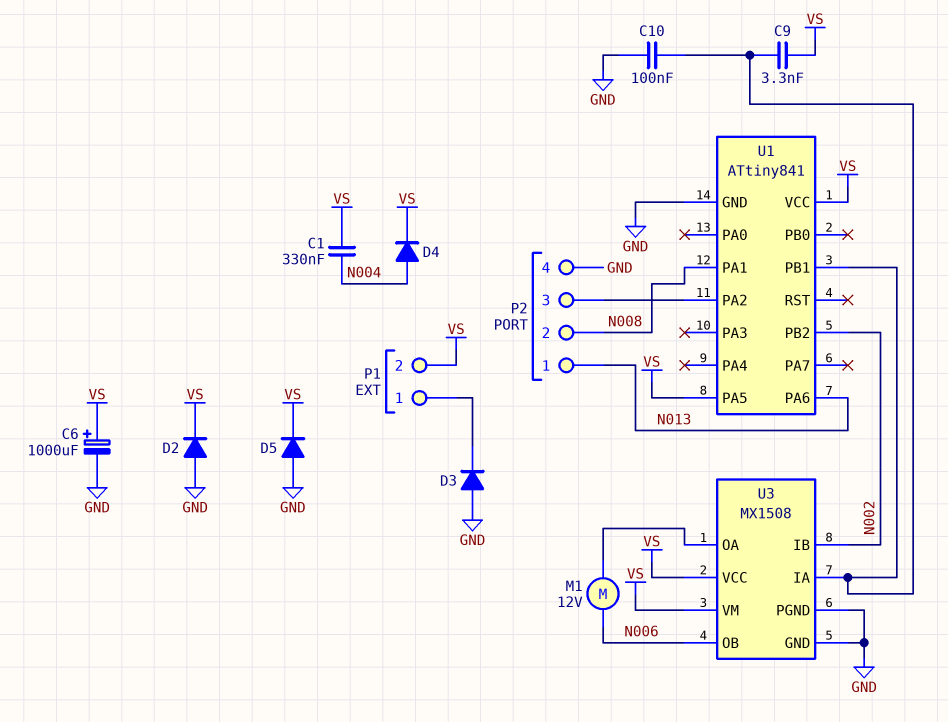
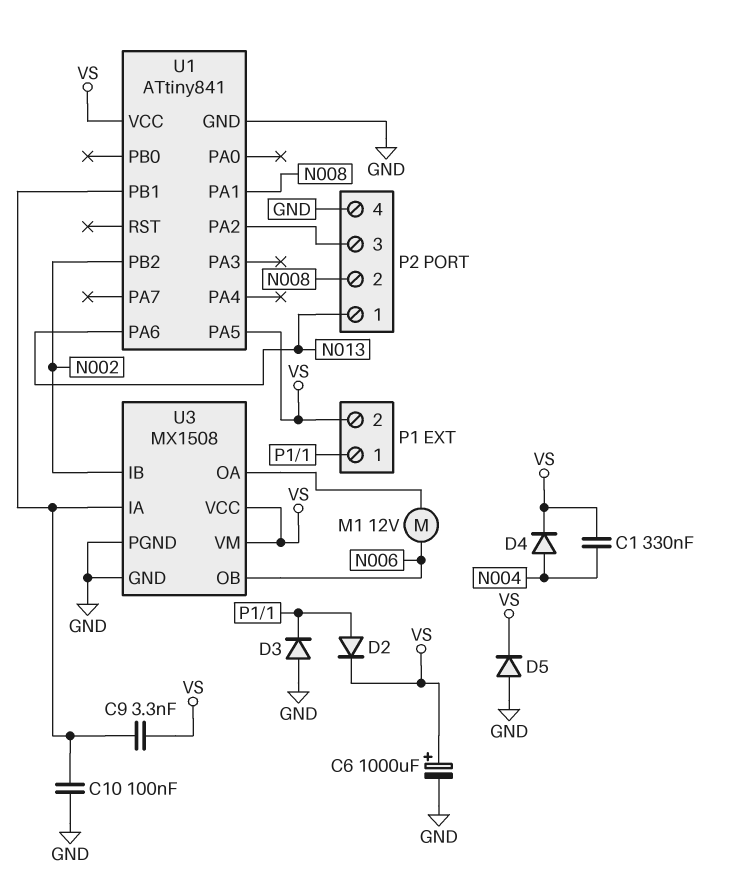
D2: diode (A GND, K VS) -> diode (A P1/1, K VS)

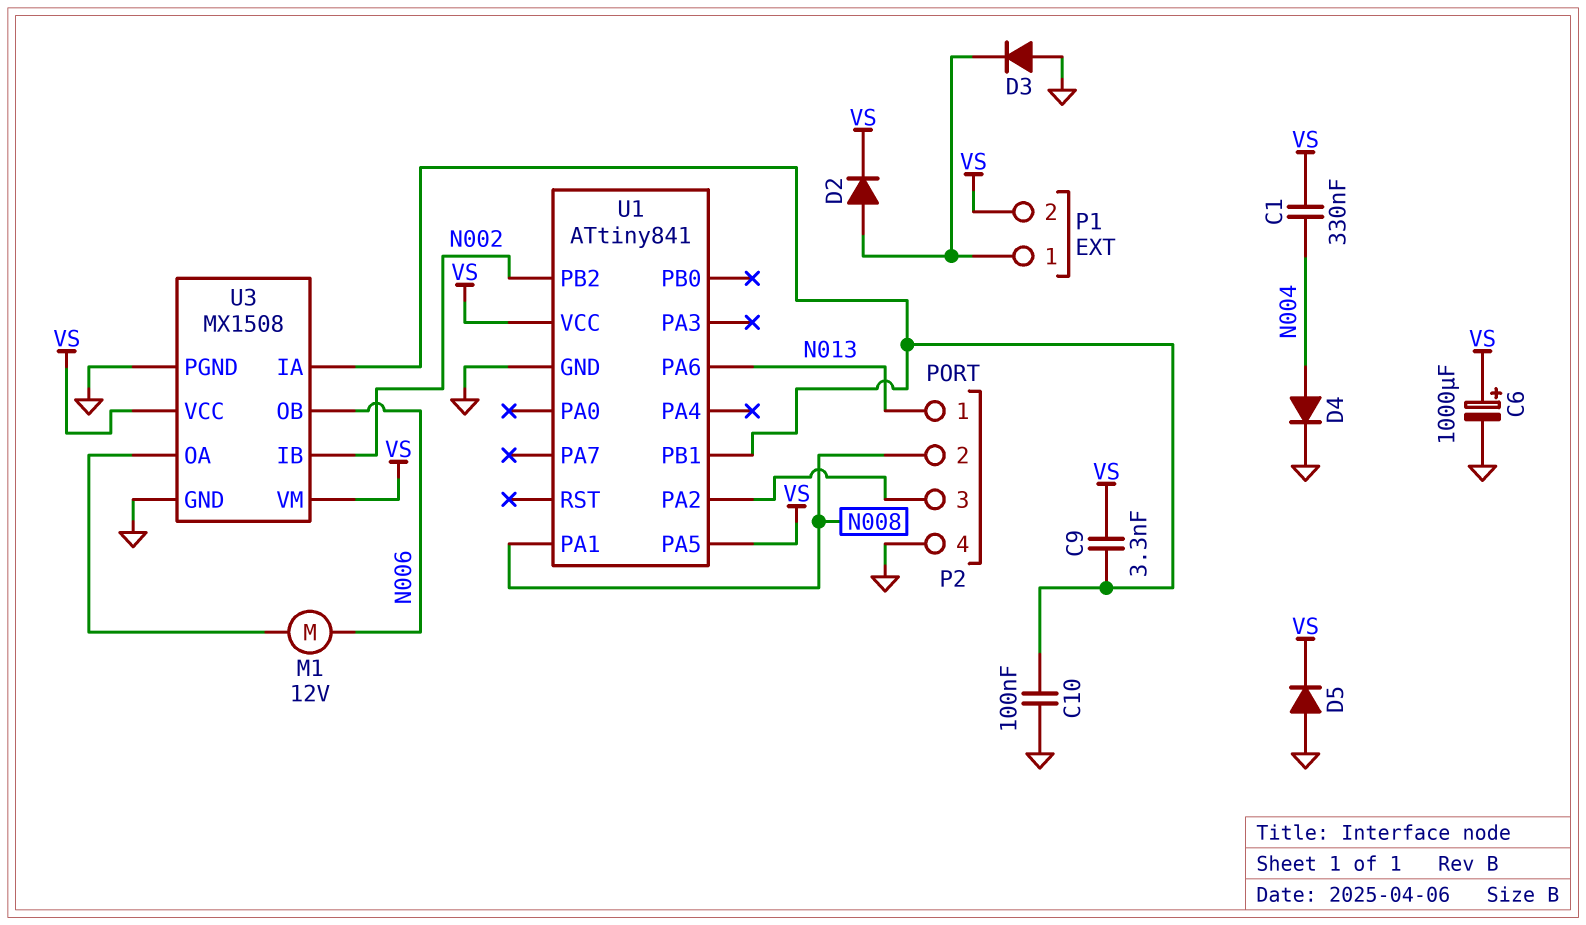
D4: diode (A N004, K VS) -> diode (A N004, K GND)

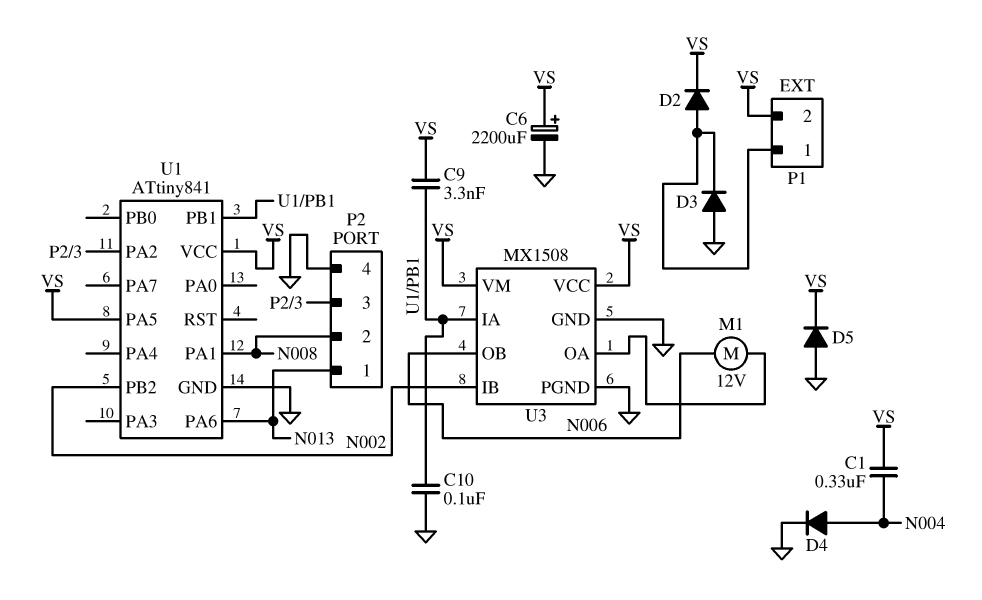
C6: 1000uF (plus VS, minus GND) -> 2200uF (plus VS, minus GND)

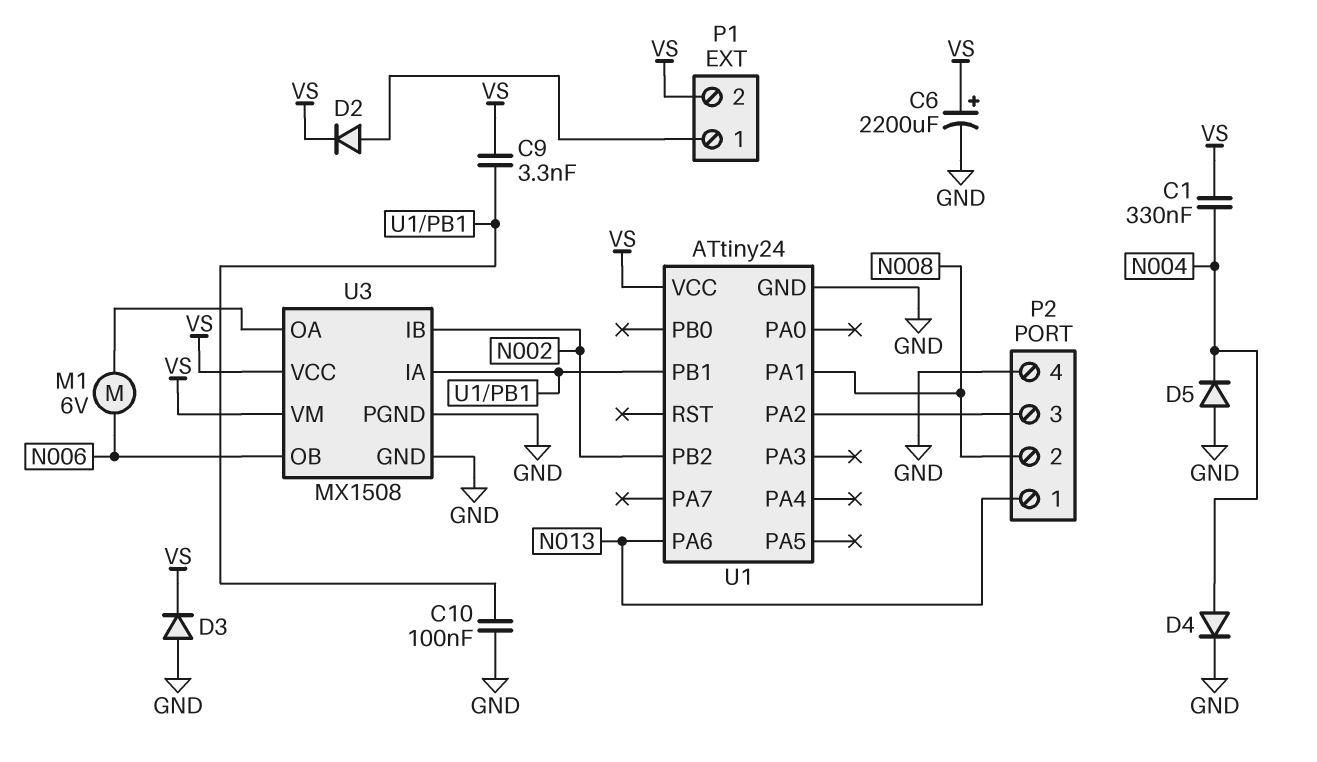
D3: diode (A GND, K P1/1) -> diode (A GND, K VS)
D5: diode (A GND, K VS) -> diode (A GND, K N004)
M1: motor 12V (N006, U3/OA) -> motor 6V (N006, U3/OA)
U1: ATtiny841 -> ATtiny24
U1 pin PA5: VS -> none

